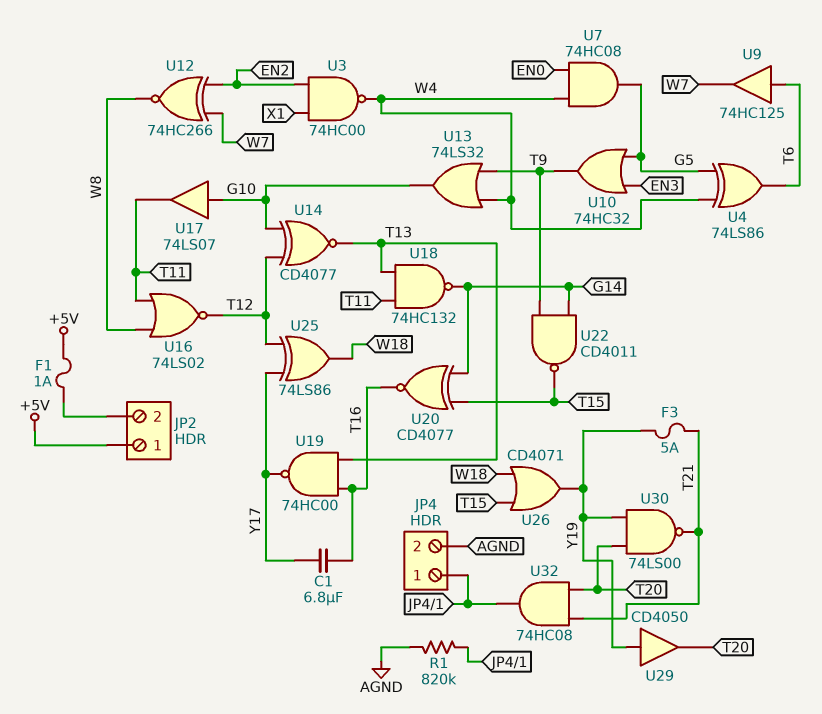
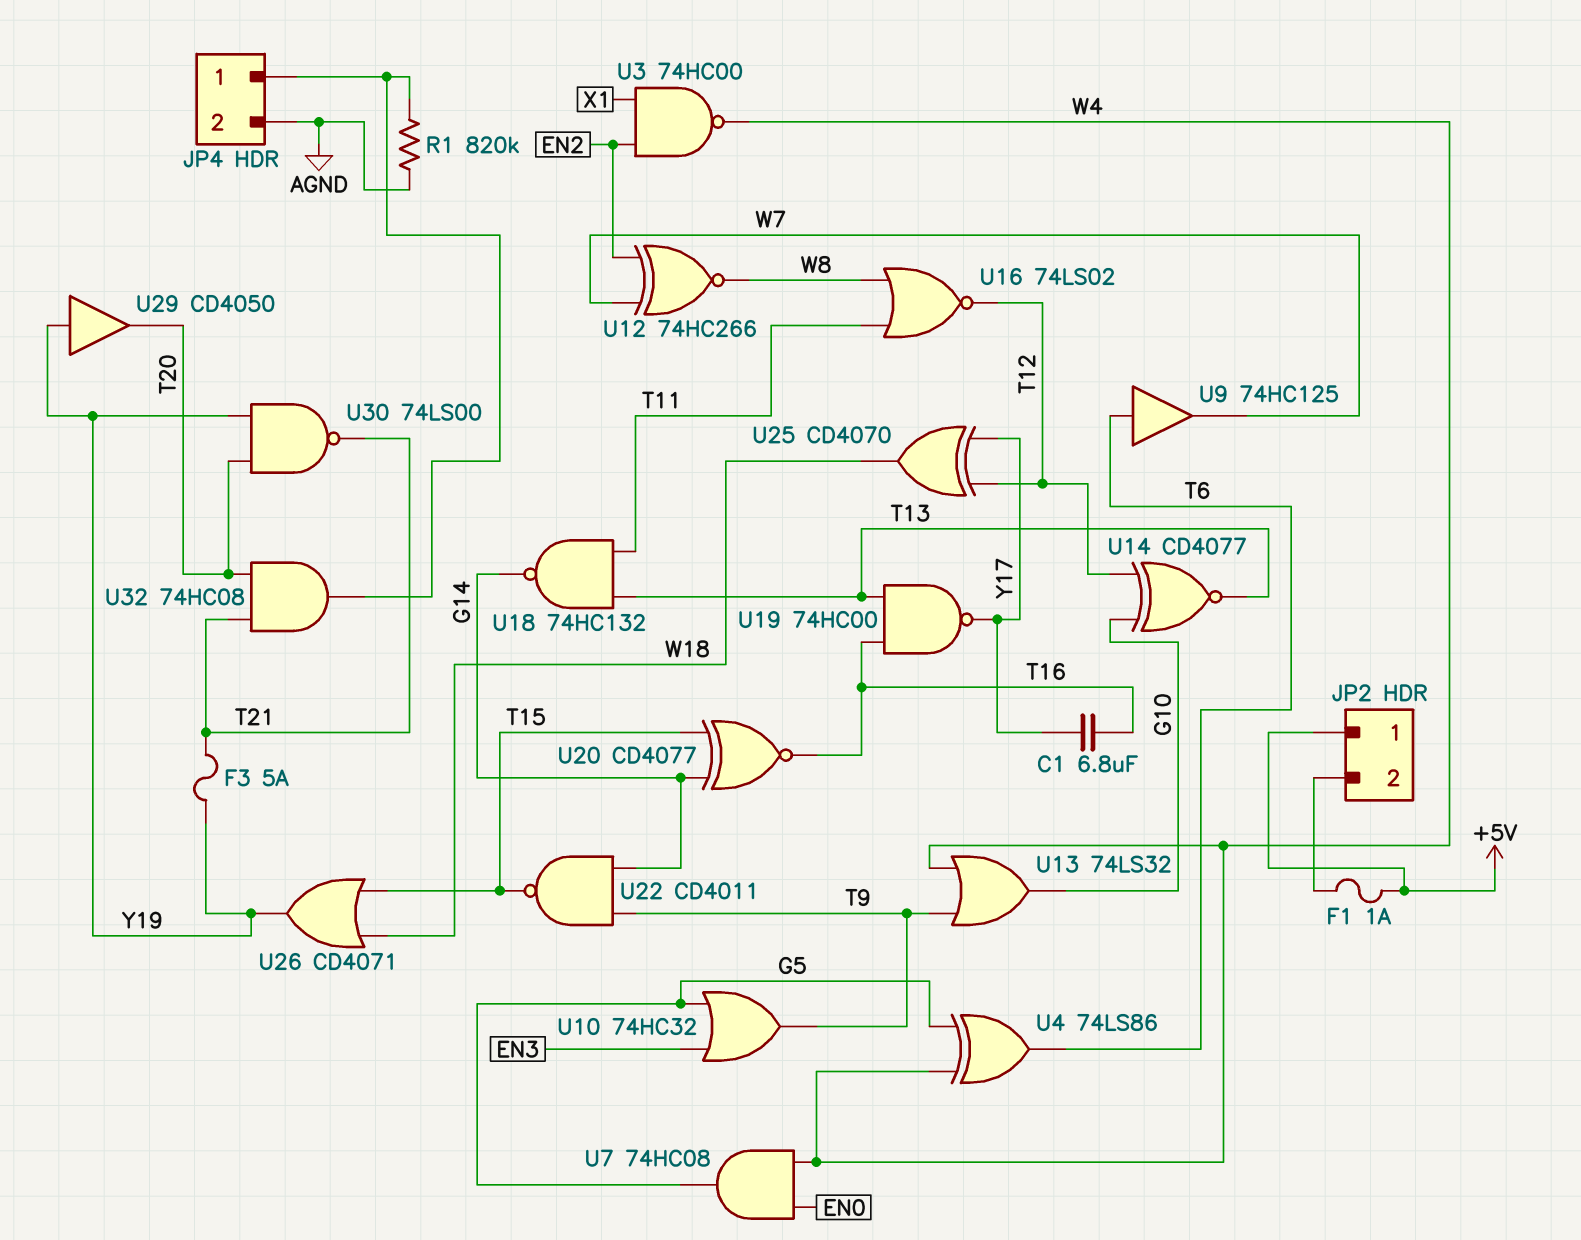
U17: buffer 74LS07 (in G10, out T11) -> none
U25: XOR 74LS86 (in T12, in Y17, out W18) -> XOR CD4070 (in T12, in Y17, out W18)

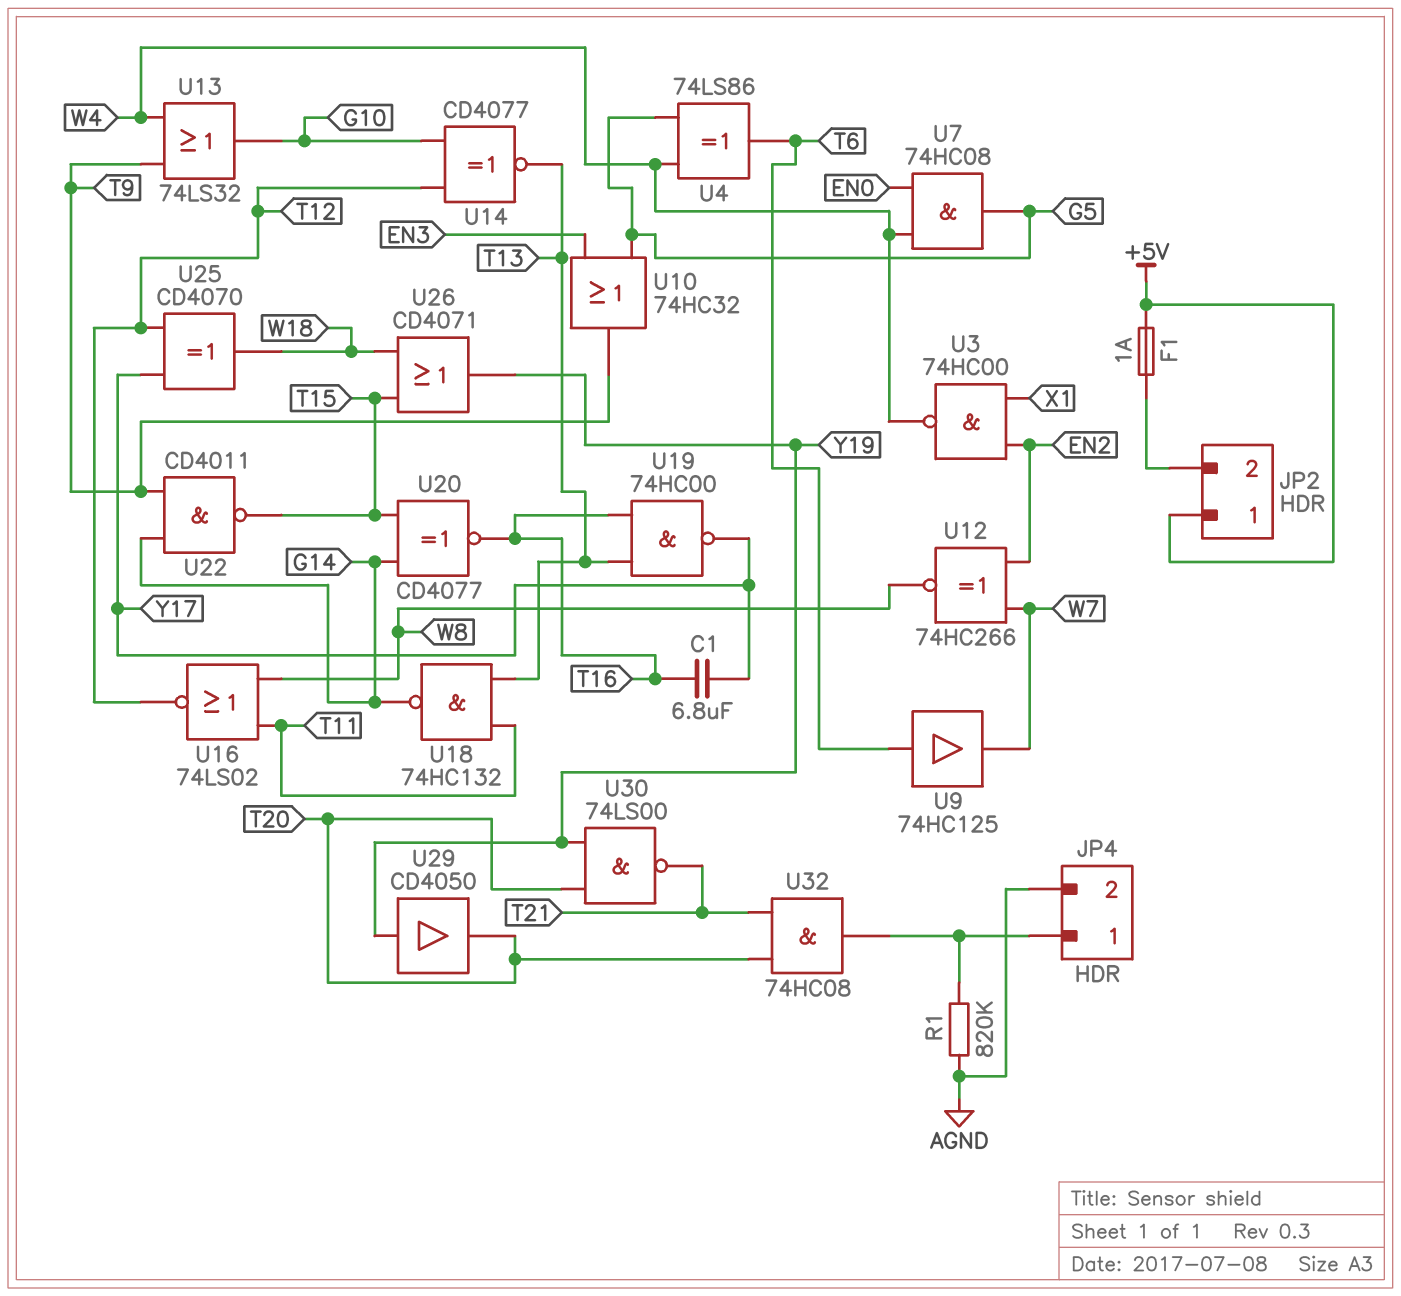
F3: 5A (T21, Y19) -> none

